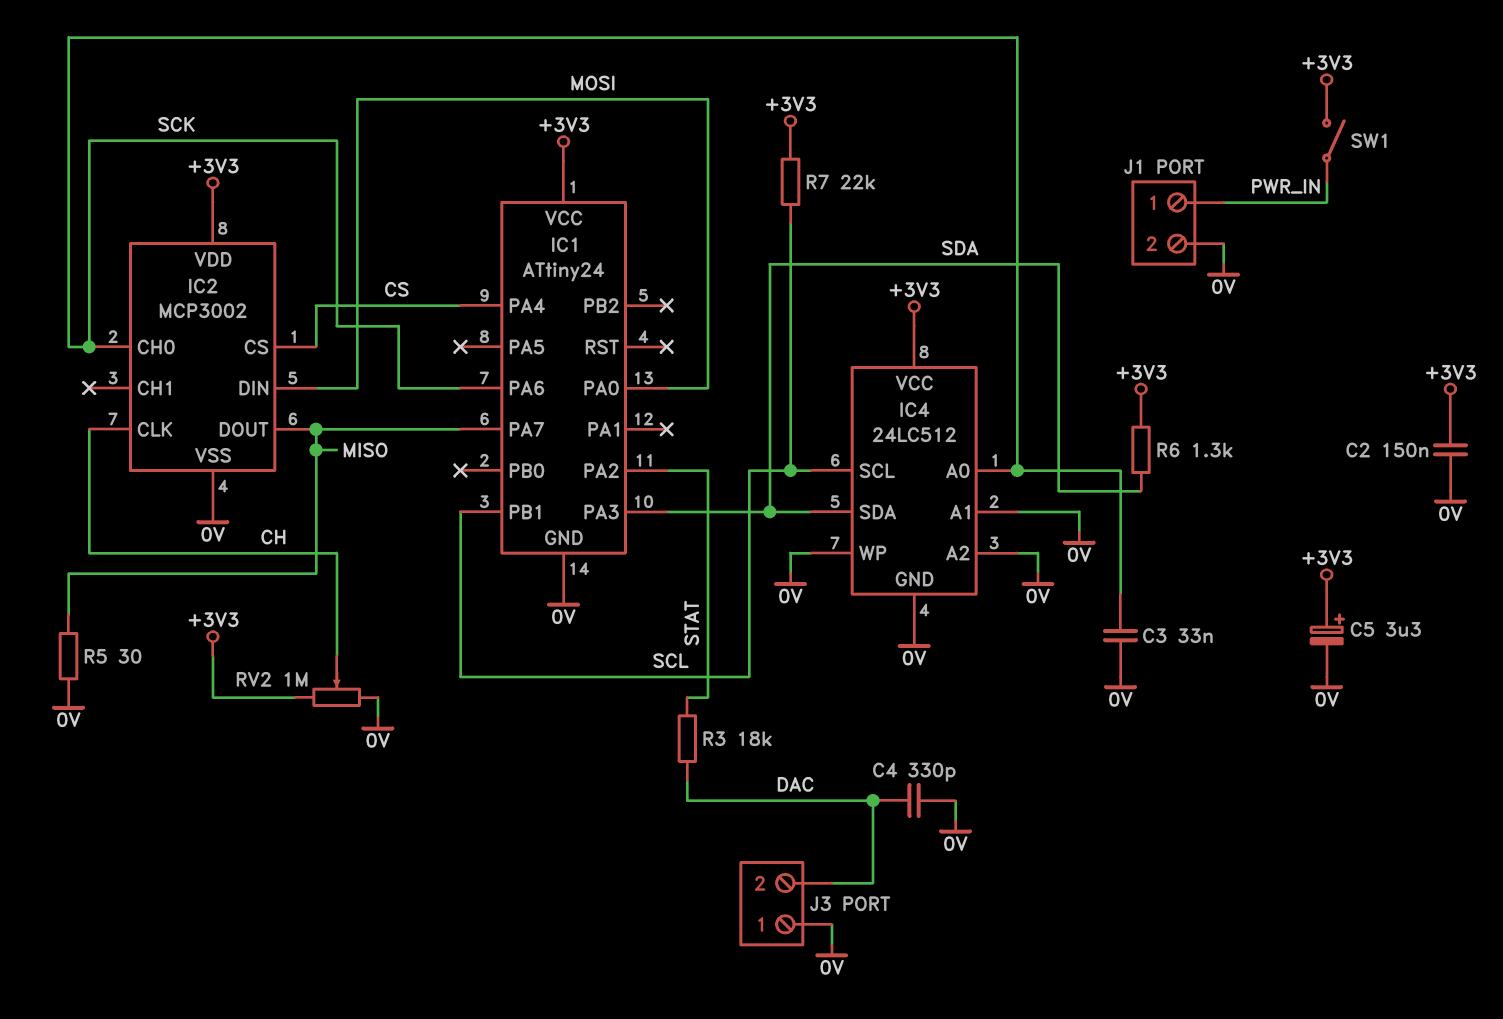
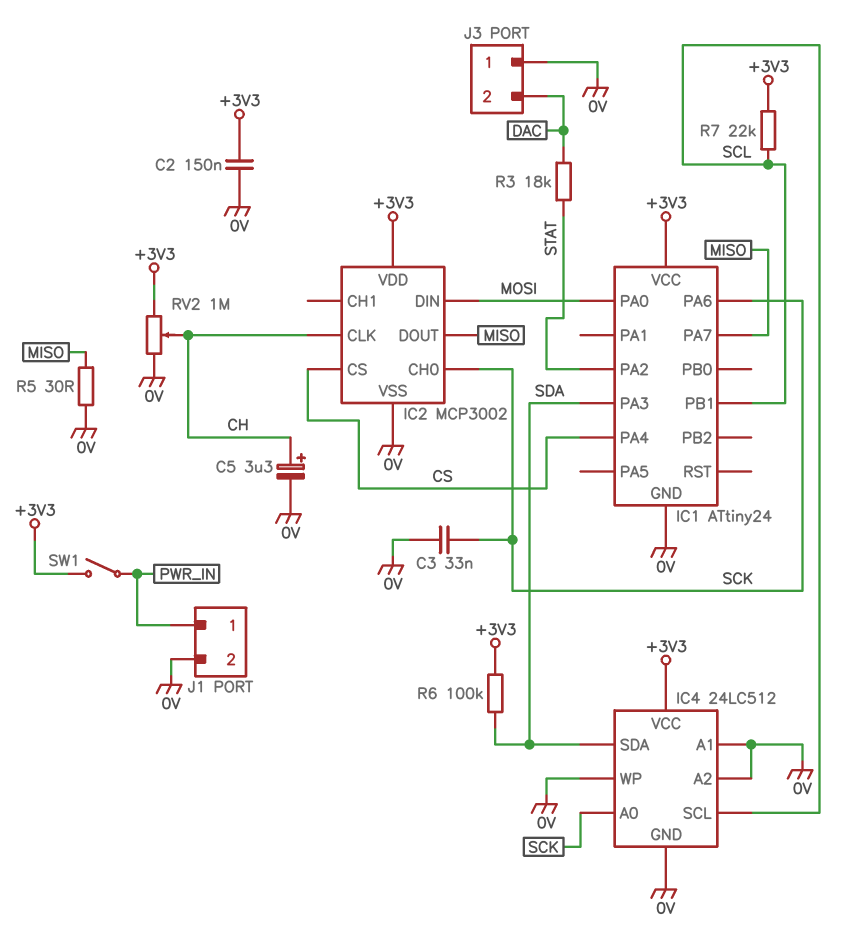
C4: 330pF (0V, DAC) -> none
C5: 3.3uF (plus +3V3, minus 0V) -> 3.3uF (plus CH, minus 0V)
R6: 1.3k (+3V3, SDA) -> 100k (+3V3, SDA)

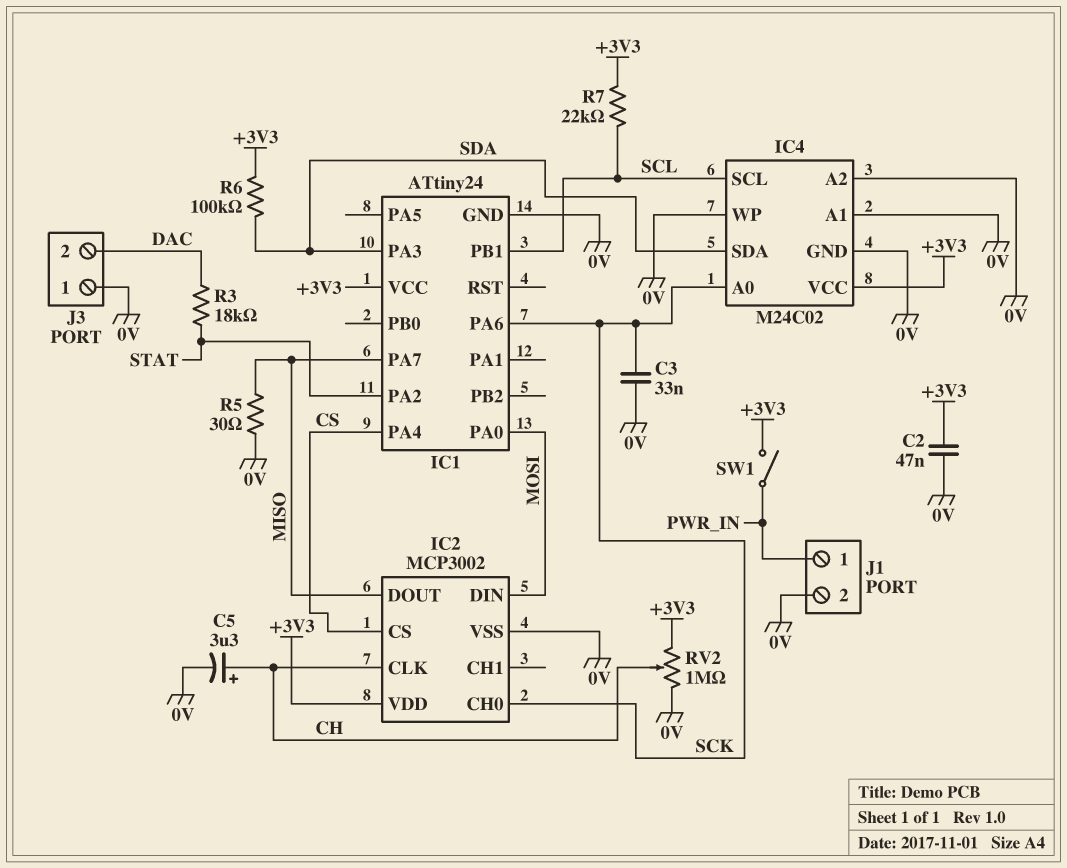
C2: 150nF (+3V3, 0V) -> 47nF (+3V3, 0V)
IC4: 24LC512 -> M24C02

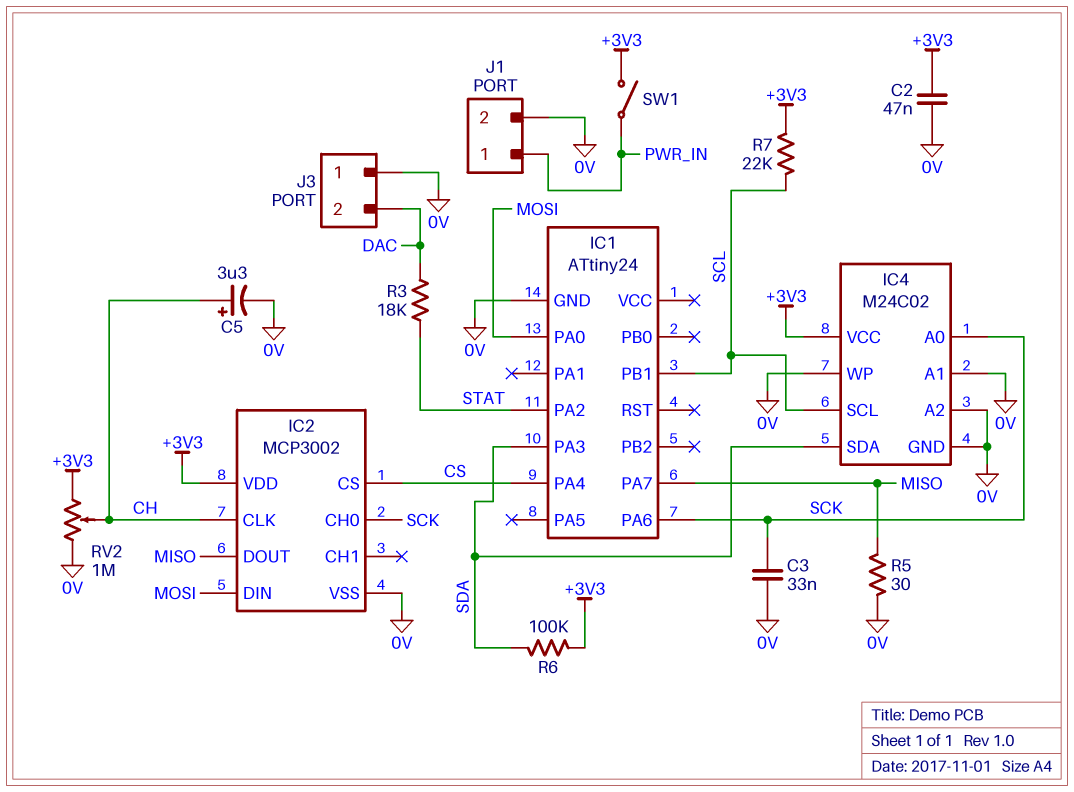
IC1 pin VCC: +3V3 -> none

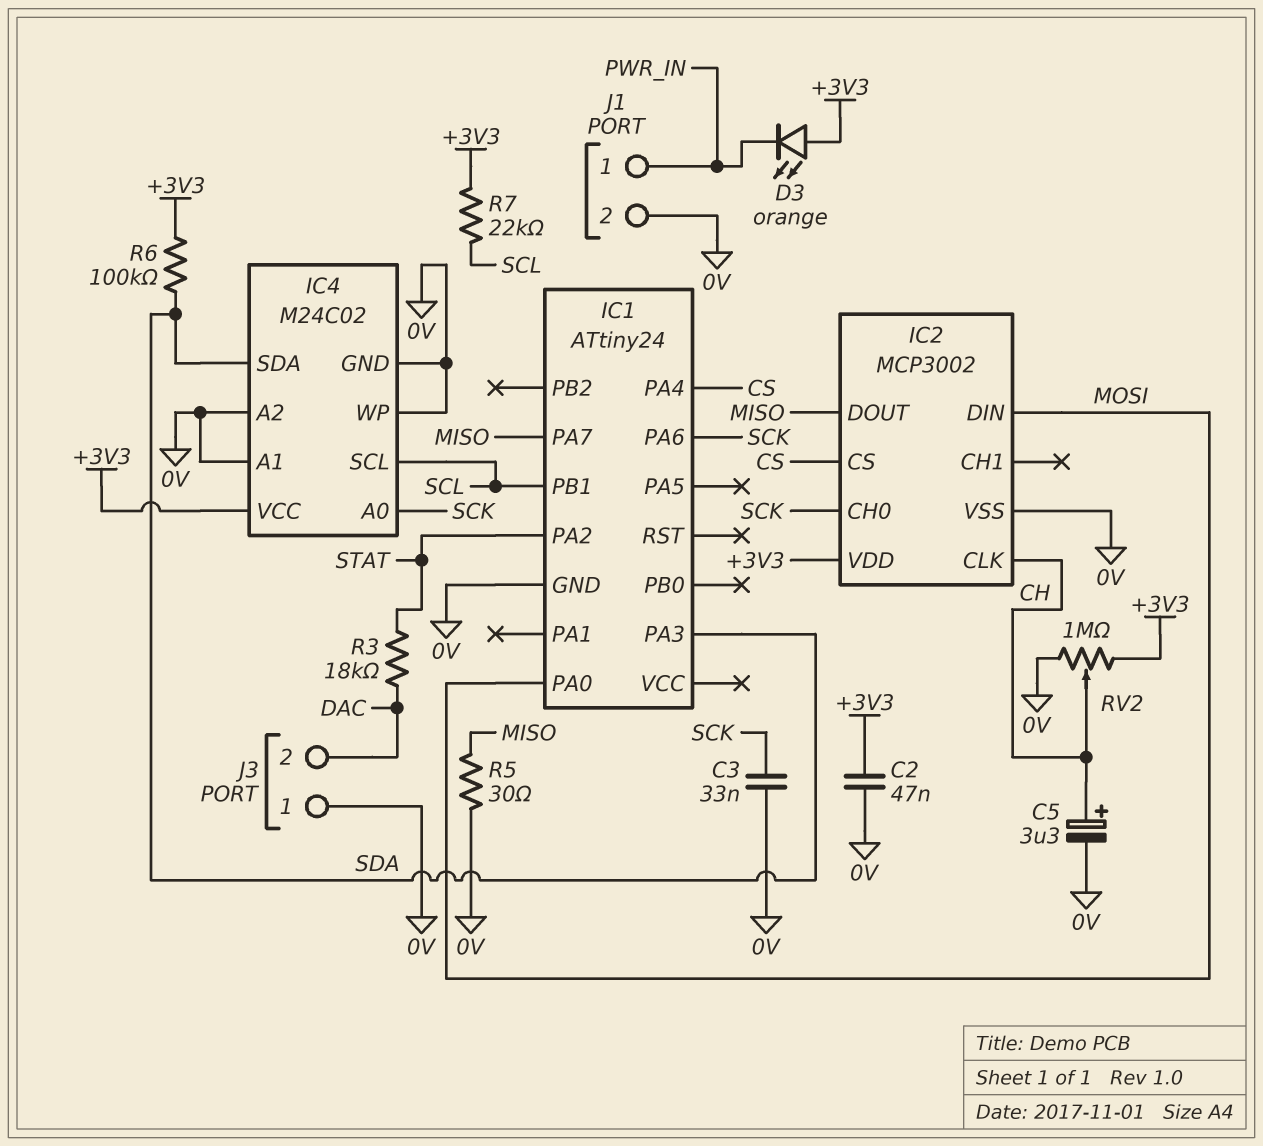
D3: none -> LED orange (A +3V3, K PWR_IN)
SW1: switch (+3V3, PWR_IN) -> none

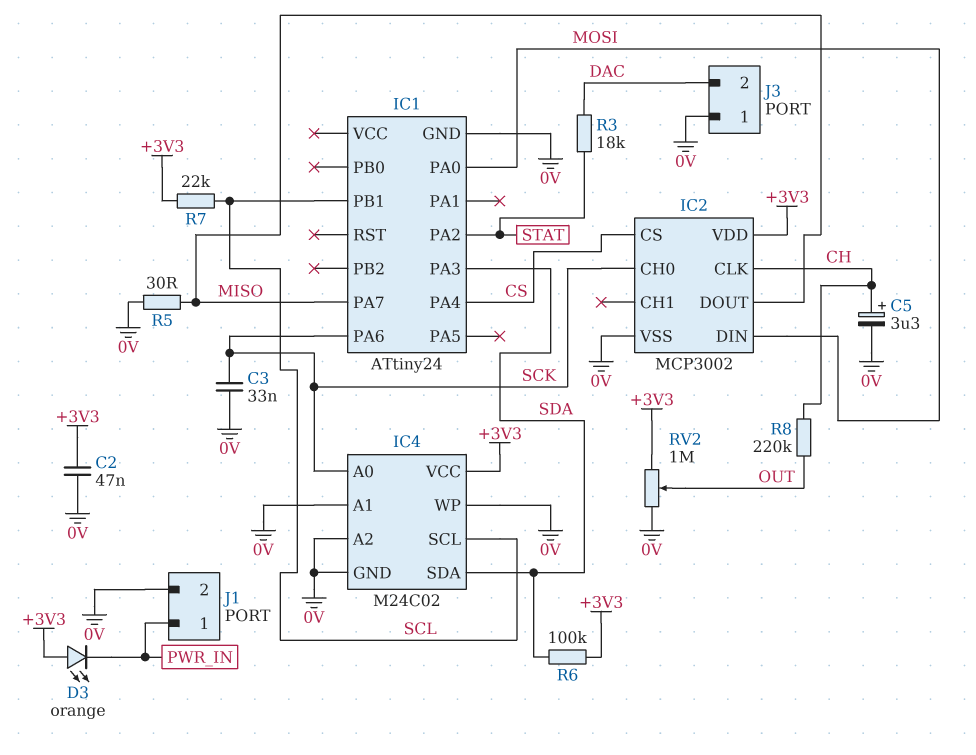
R8: none -> 220k (CH, OUT)
RV2: 1M (+3V3, 0V, wiper CH) -> 1M (+3V3, 0V, wiper OUT)

